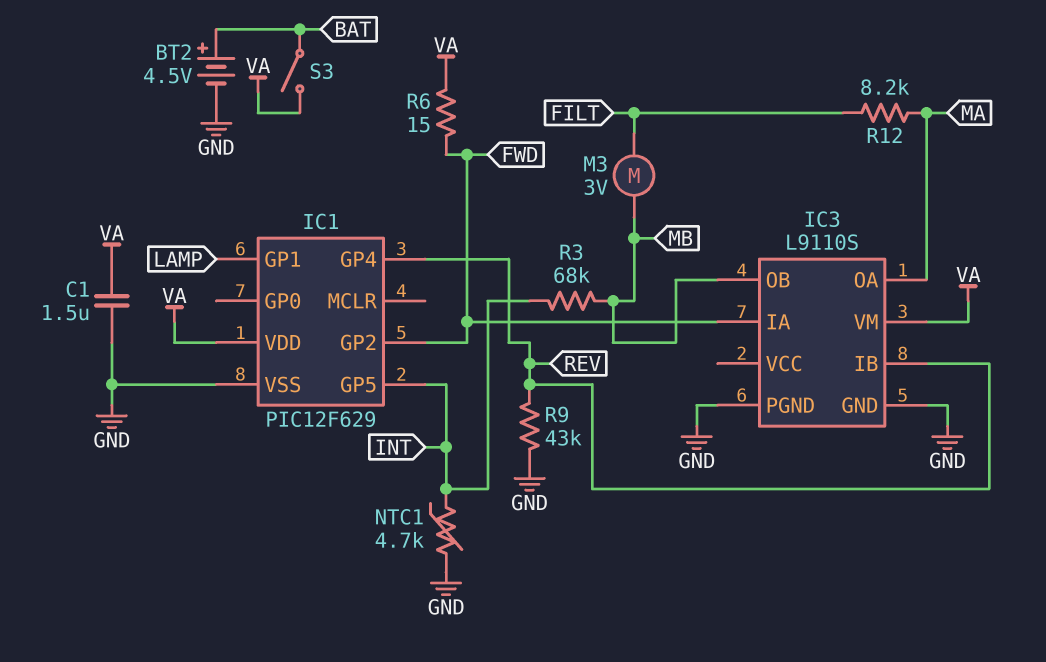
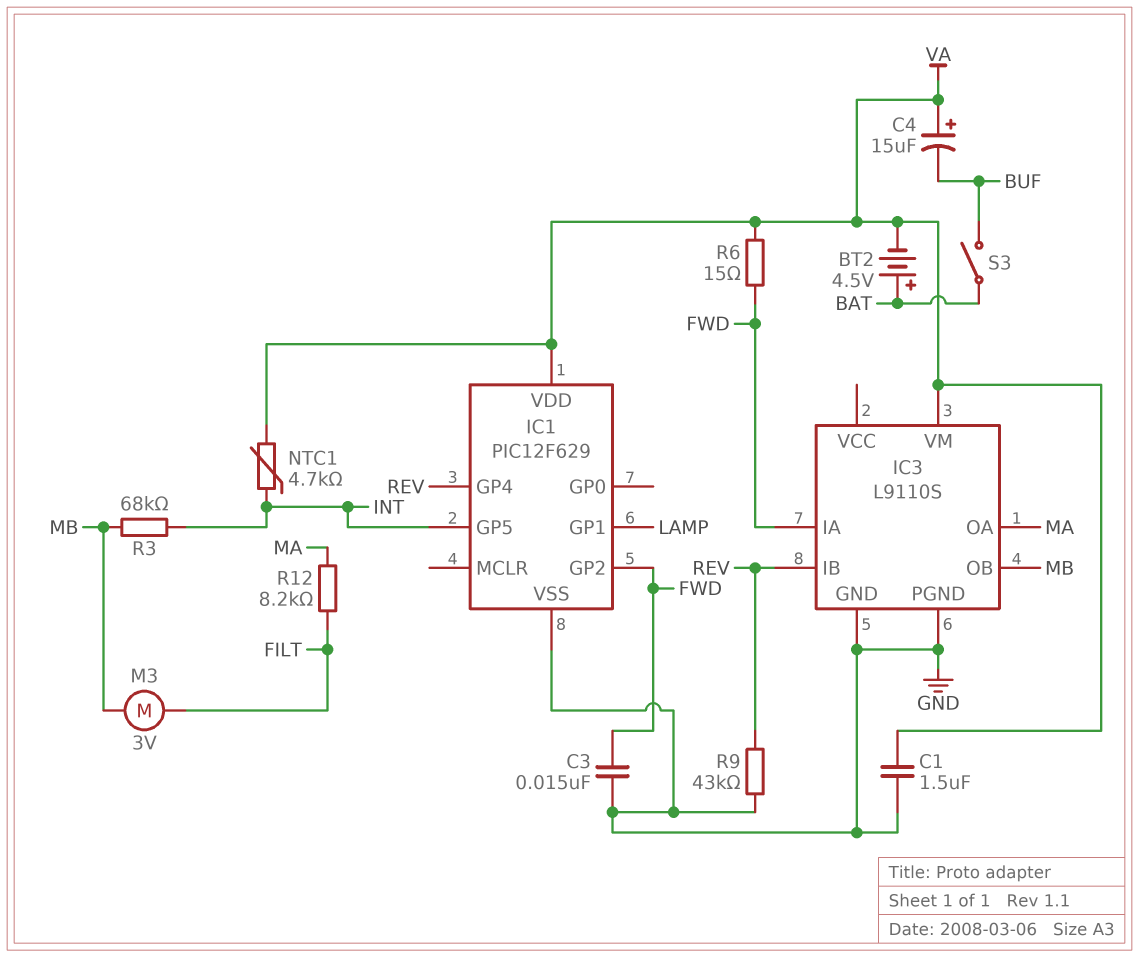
BT2: 4.5V (plus BAT, minus GND) -> 4.5V (plus BAT, minus VA)
C3: none -> 15nF (FWD, GND)
C4: none -> 15uF (plus VA, minus BUF)
NTC1: 4.7k (GND, INT) -> 4.7k (INT, VA)
S3: switch (BAT, VA) -> switch (BAT, BUF)

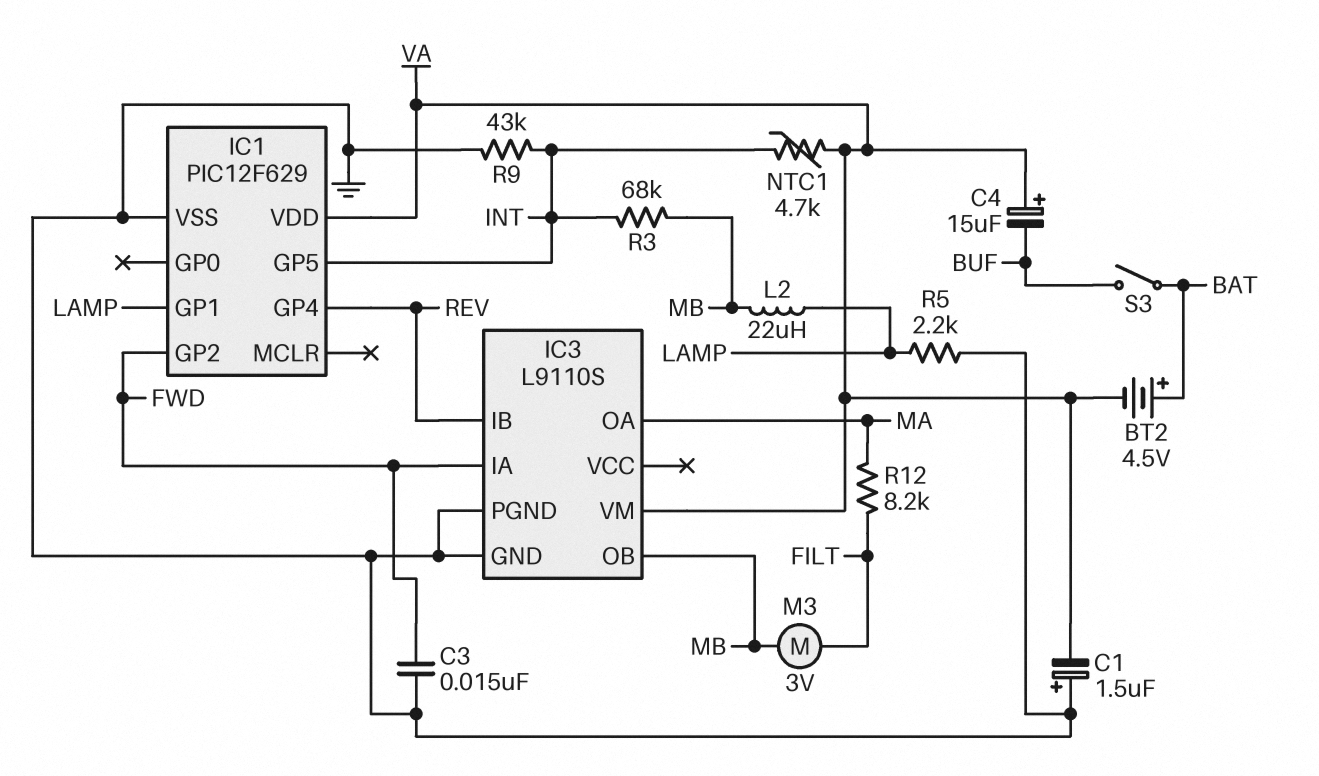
C1: 1.5uF (GND, VA) -> 1.5uF (plus GND, minus VA)
L2: none -> 22uH (LAMP, MB)
R5: none -> 2.2k (GND, LAMP)
R6: 15 (FWD, VA) -> none
R9: 43k (GND, REV) -> 43k (GND, INT)

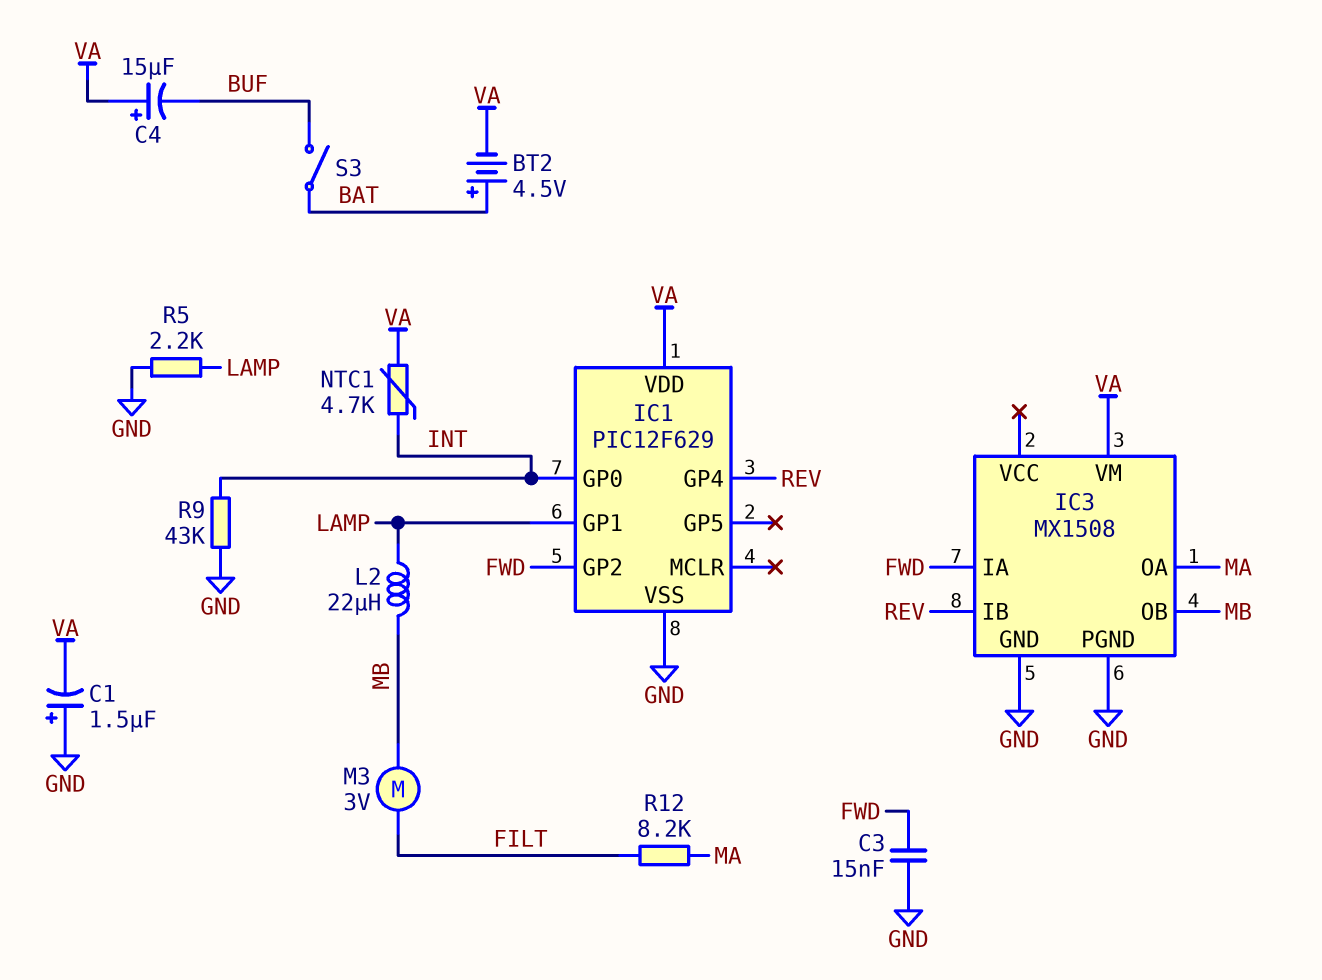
IC1 pin GP0: none -> INT
IC1 pin GP5: INT -> none
IC3: L9110S -> MX1508
R3: 68k (INT, MB) -> none

